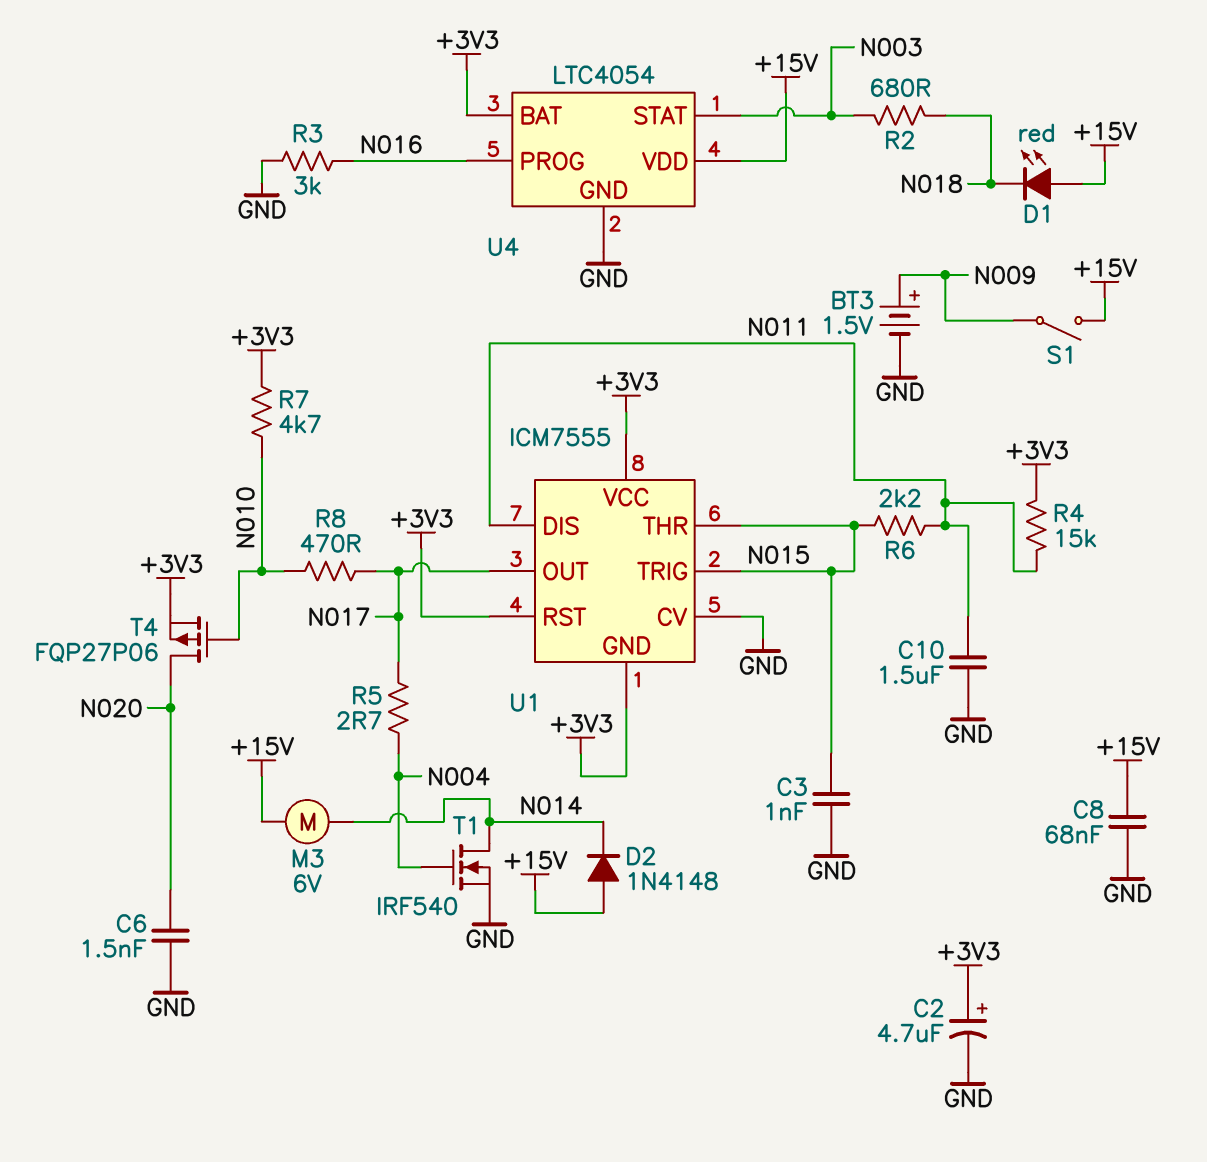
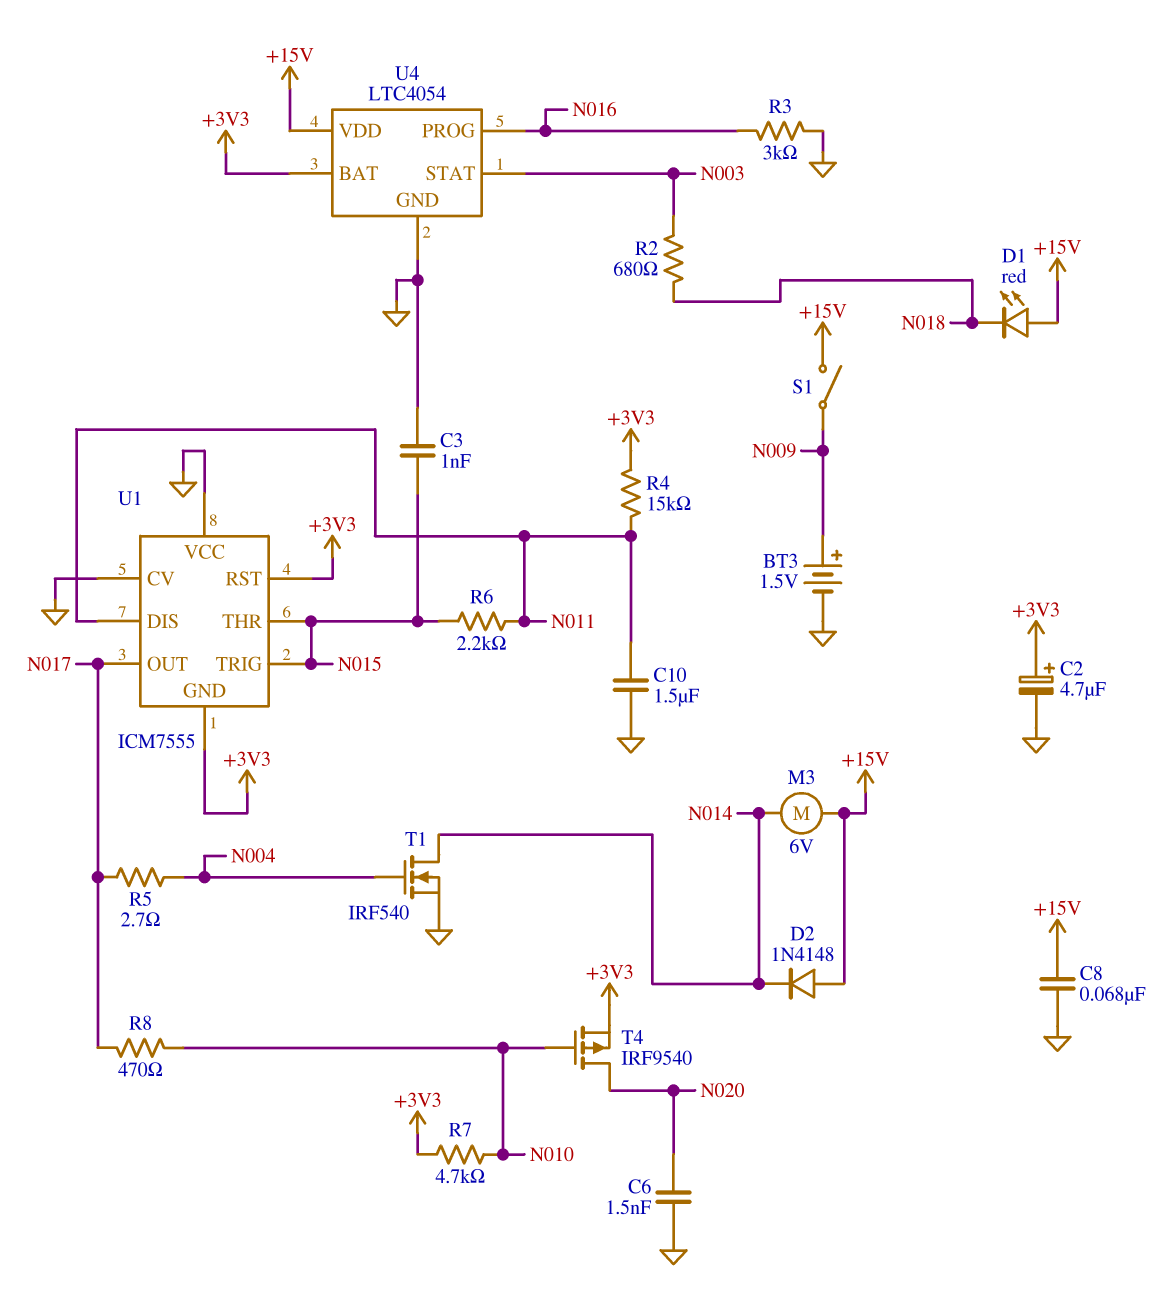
T4: PMOS FQP27P06 (G N010, D N020, S +3V3) -> PMOS IRF9540 (G N010, D N020, S +3V3)
U1 pin VCC: +3V3 -> GND

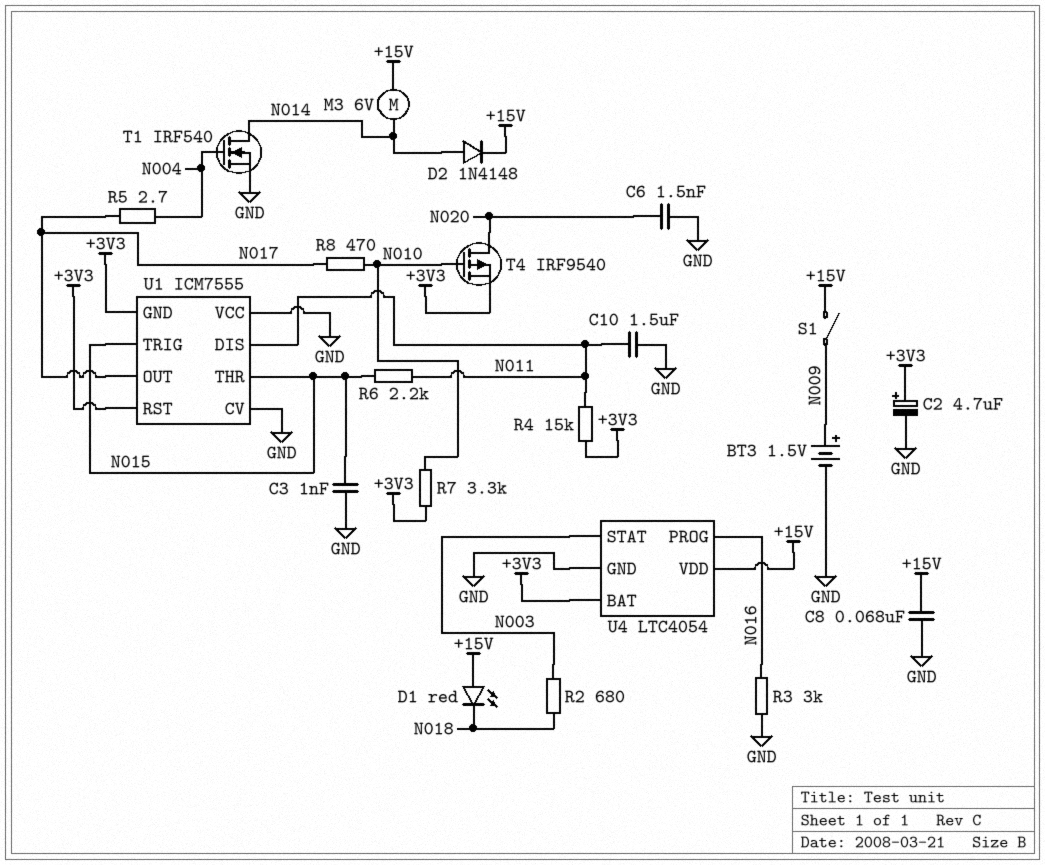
D2: diode 1N4148 (A +15V, K N014) -> diode 1N4148 (A N014, K +15V)
R7: 4.7k (+3V3, N010) -> 3.3k (+3V3, N010)

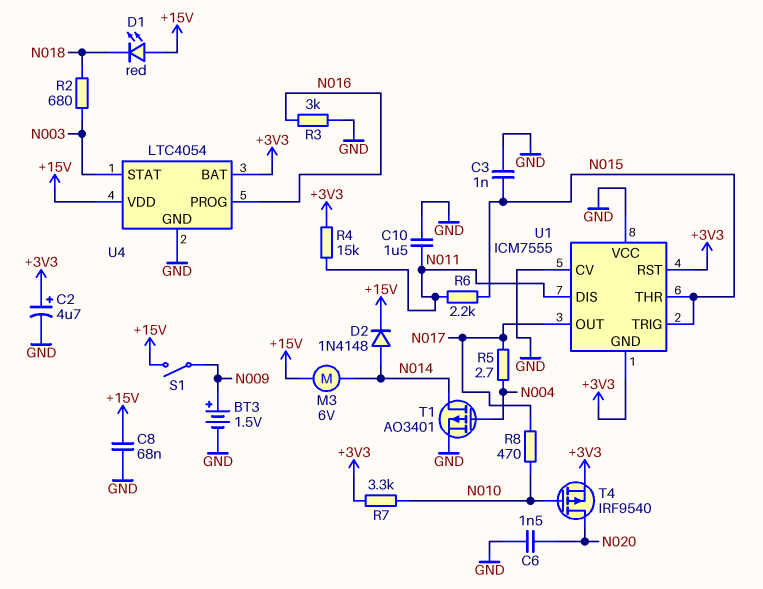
T1: NMOS IRF540 (G N004, D N014, S GND) -> PMOS AO3401 (G N004, D N014, S GND)

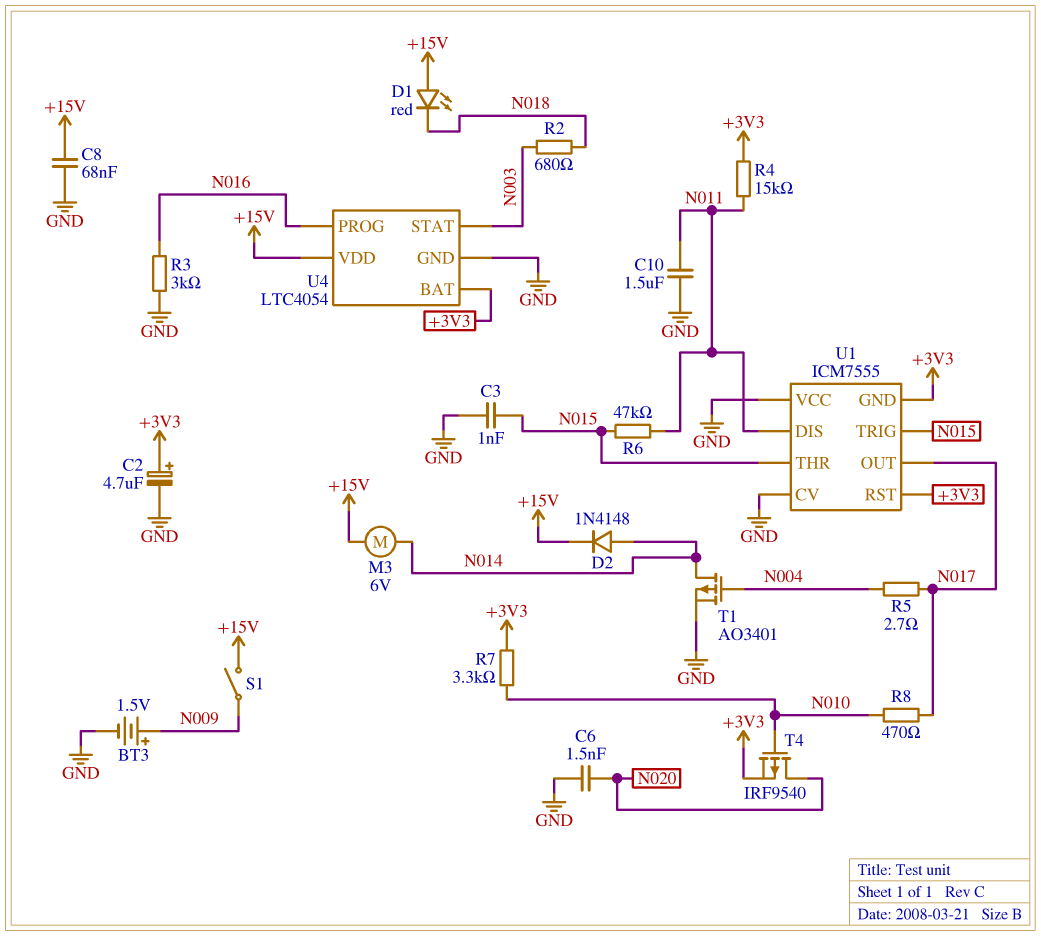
R6: 2.2k (N011, N015) -> 47k (N011, N015)

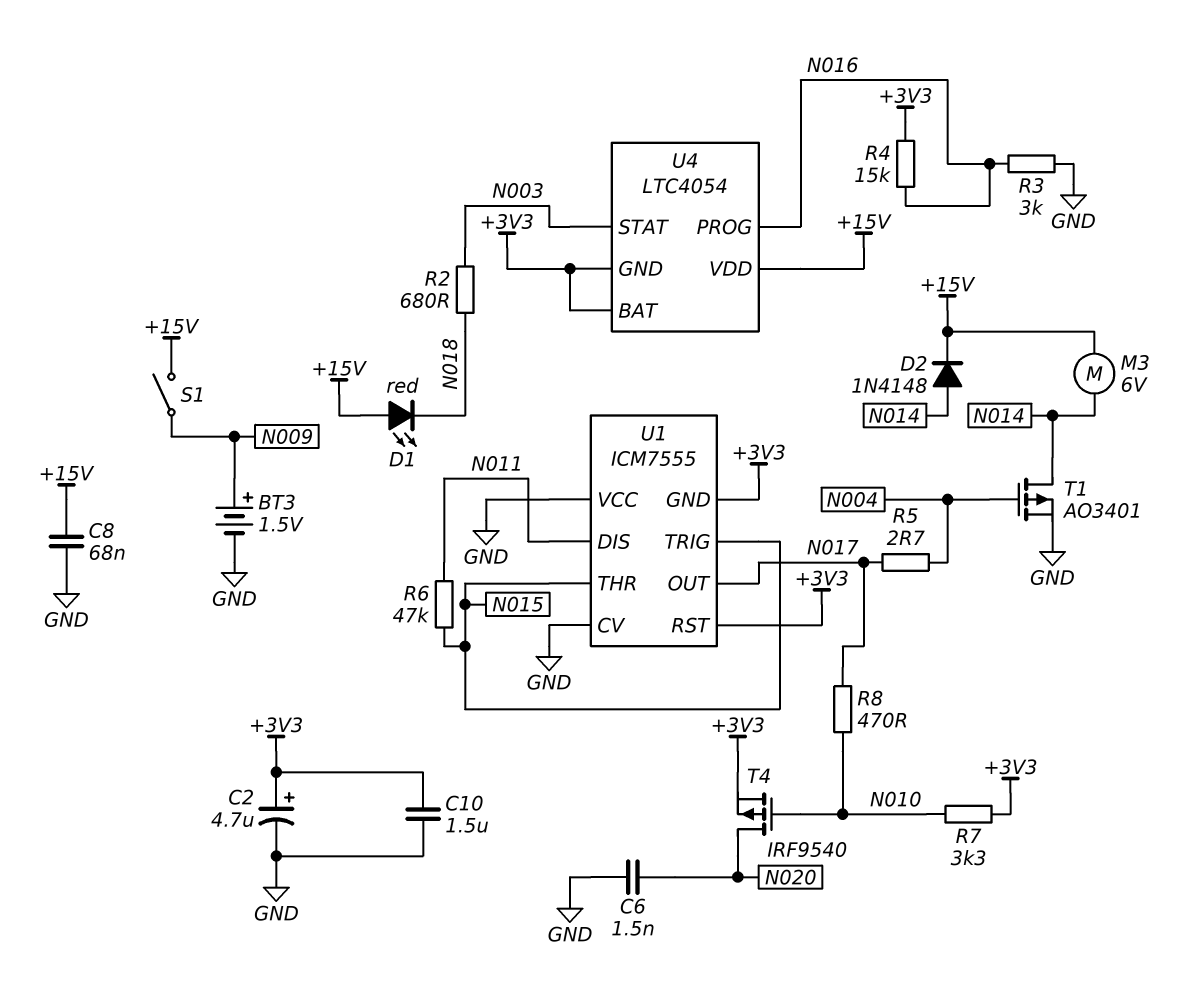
C3: 1nF (GND, N015) -> none
C10: 1.5uF (GND, N011) -> 1.5uF (+3V3, GND)
R4: 15k (+3V3, N011) -> 15k (+3V3, N016)
U4 pin GND: GND -> +3V3

